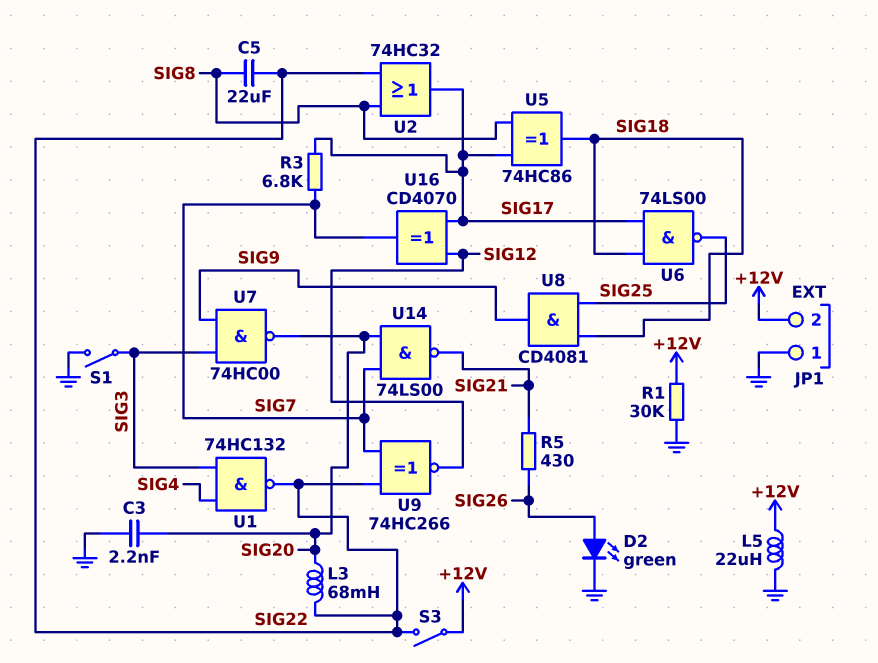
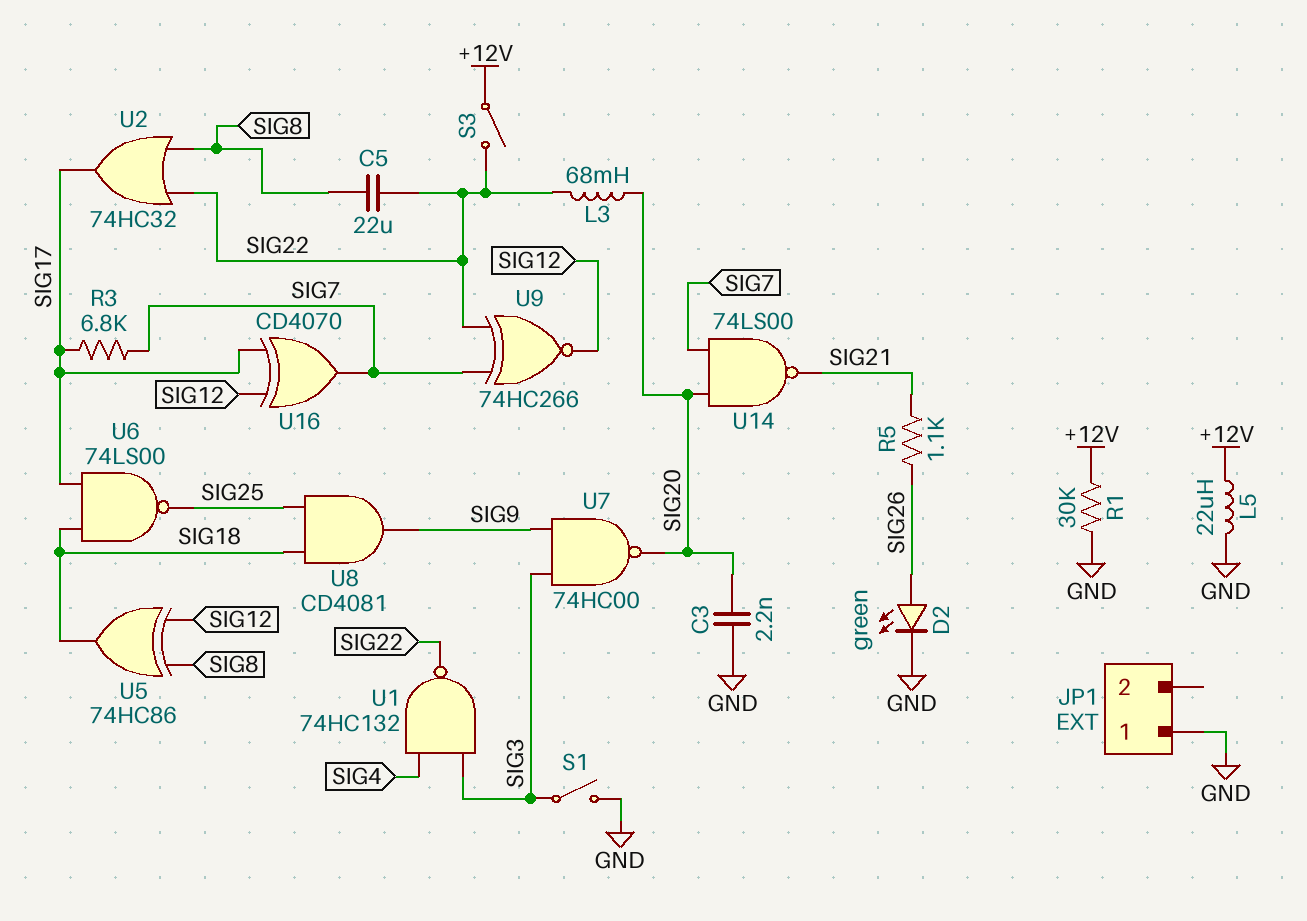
JP1 pin 2: +12V -> none
R5: 430 (SIG21, SIG26) -> 1.1k (SIG21, SIG26)
U5: XOR 74HC86 (in SIG8, in SIG17, out SIG18) -> XOR 74HC86 (in SIG8, in SIG12, out SIG18)

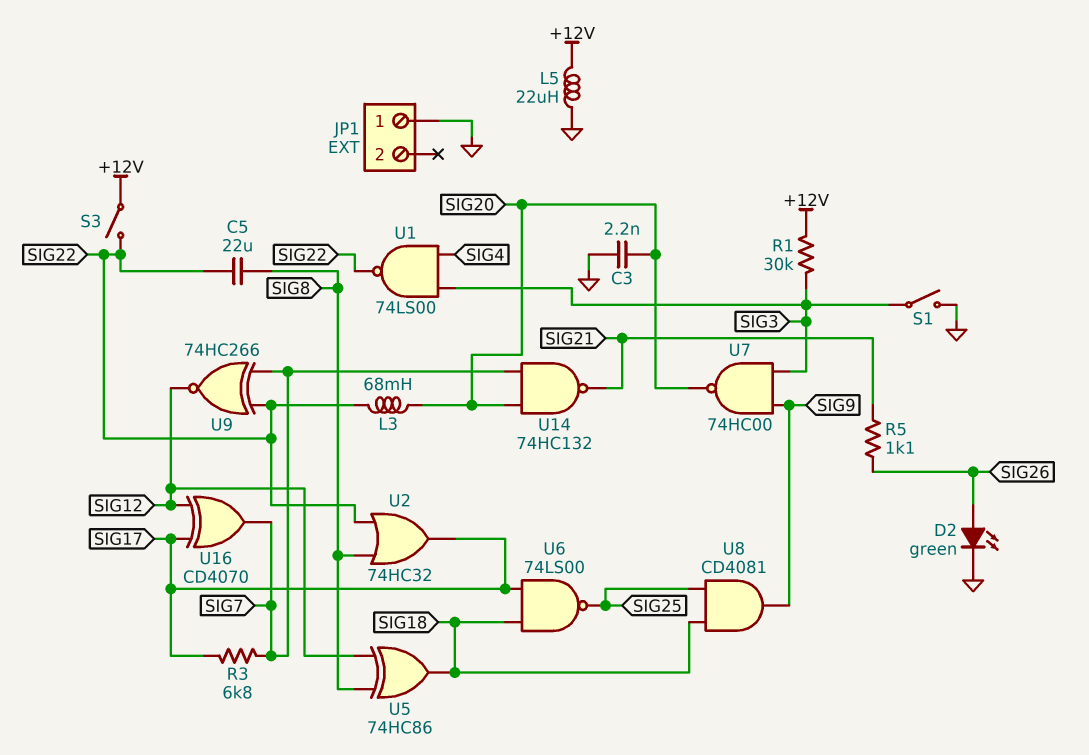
R1: 30k (+12V, GND) -> 30k (+12V, SIG3)
U1: NAND 74HC132 (in SIG3, in SIG4, out SIG22) -> NAND 74LS00 (in SIG3, in SIG4, out SIG22)
U14: NAND 74LS00 (in SIG7, in SIG20, out SIG21) -> NAND 74HC132 (in SIG7, in SIG20, out SIG21)

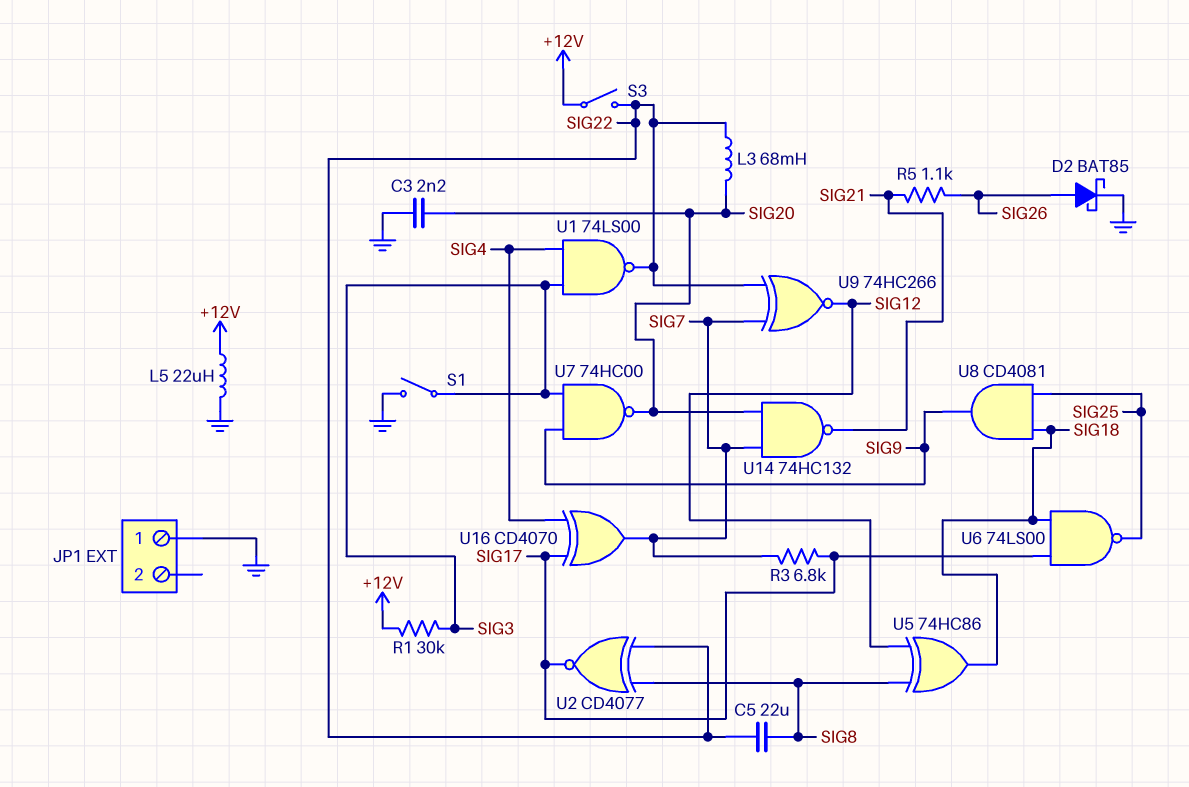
D2: LED green (A SIG26, K GND) -> schottky BAT85 (A SIG26, K GND)
U2: OR 74HC32 (in SIG8, in SIG22, out SIG17) -> XNOR CD4077 (in SIG8, in SIG22, out SIG17)
U16: XOR CD4070 (in SIG12, in SIG17, out SIG7) -> XOR CD4070 (in SIG4, in SIG17, out SIG7)

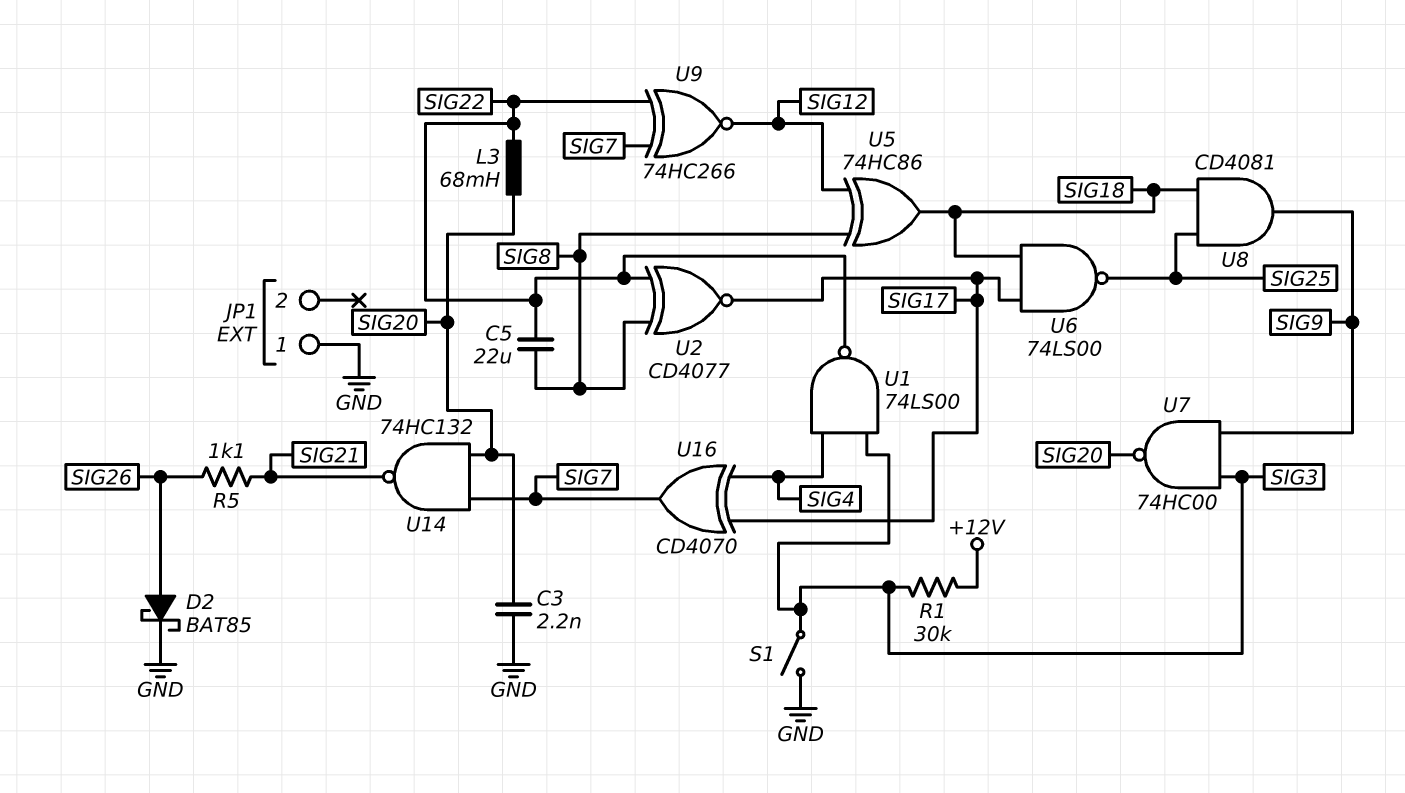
L5: 22uH (+12V, GND) -> none
R3: 6.8k (SIG7, SIG17) -> none
S3: switch (+12V, SIG22) -> none

